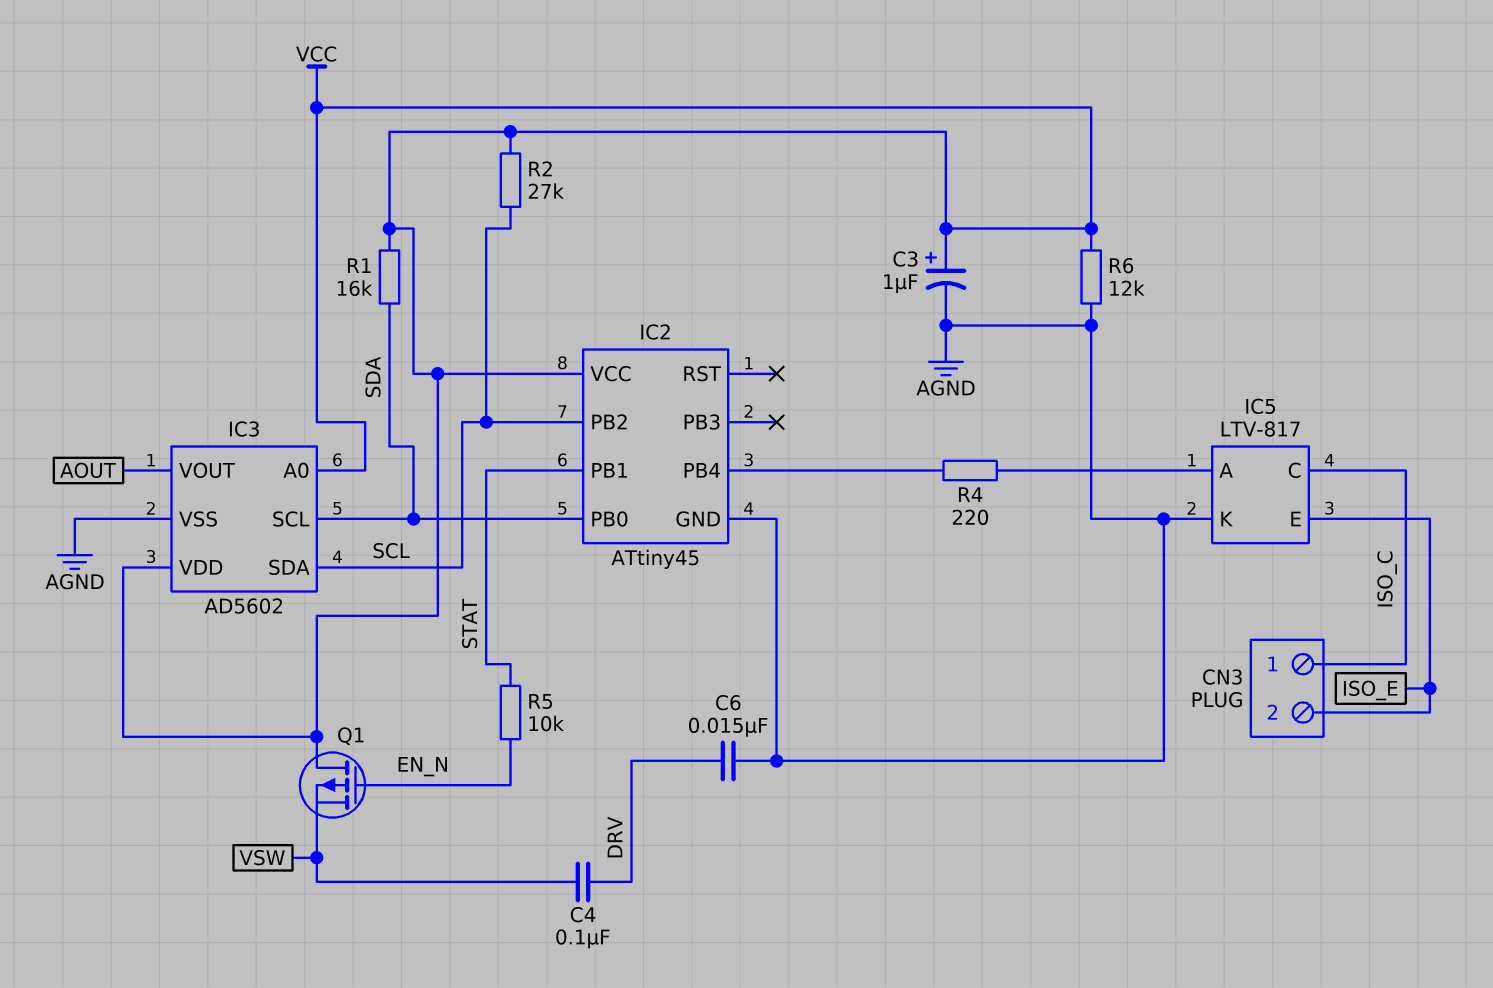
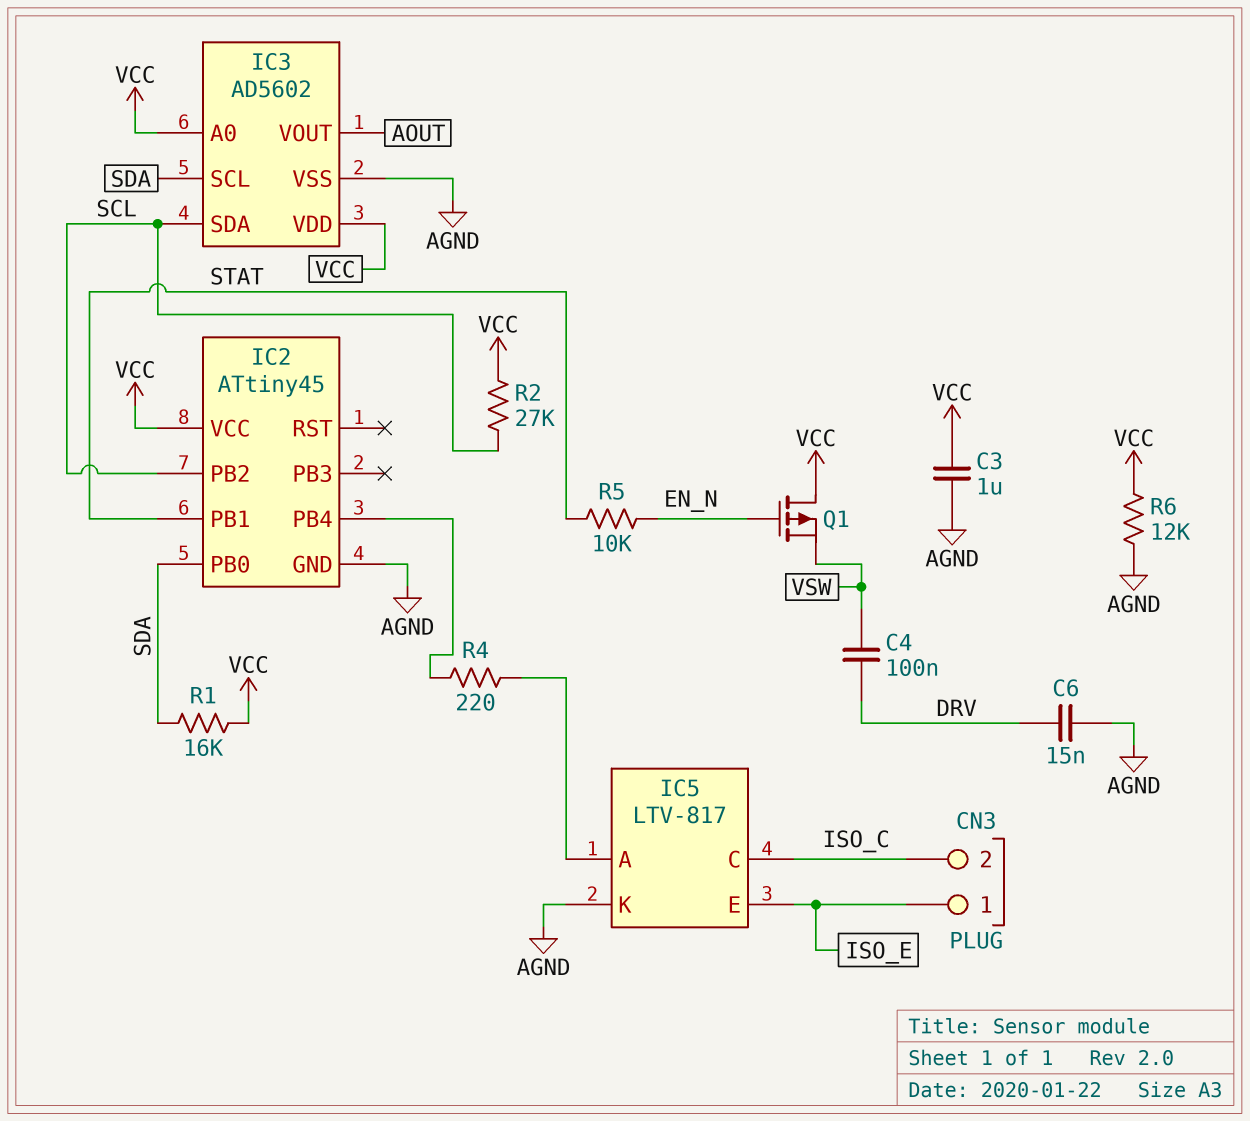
C3: 1uF (plus VCC, minus AGND) -> 1uF (AGND, VCC)
CN3 pin 1: ISO_C -> ISO_E
CN3 pin 2: ISO_E -> ISO_C

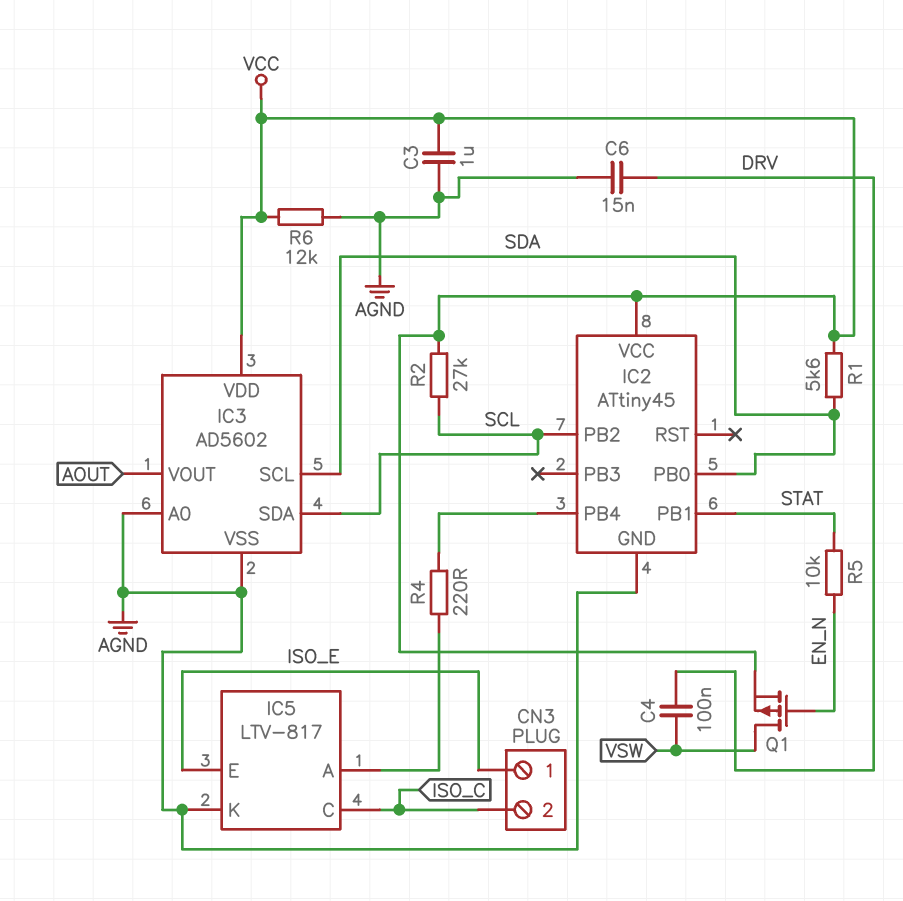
IC3 pin A0: VCC -> AGND
Q1: PMOS (G EN_N, D VCC, S VSW) -> PMOS (G EN_N, D VSW, S VCC)
R1: 16k (SDA, VCC) -> 5.6k (SDA, VCC)

